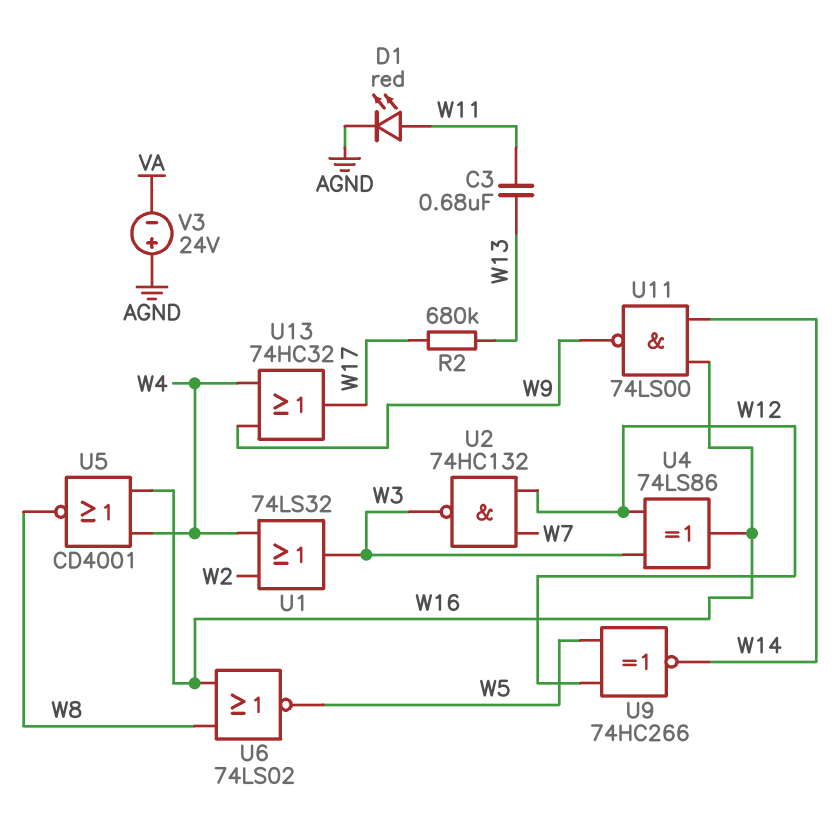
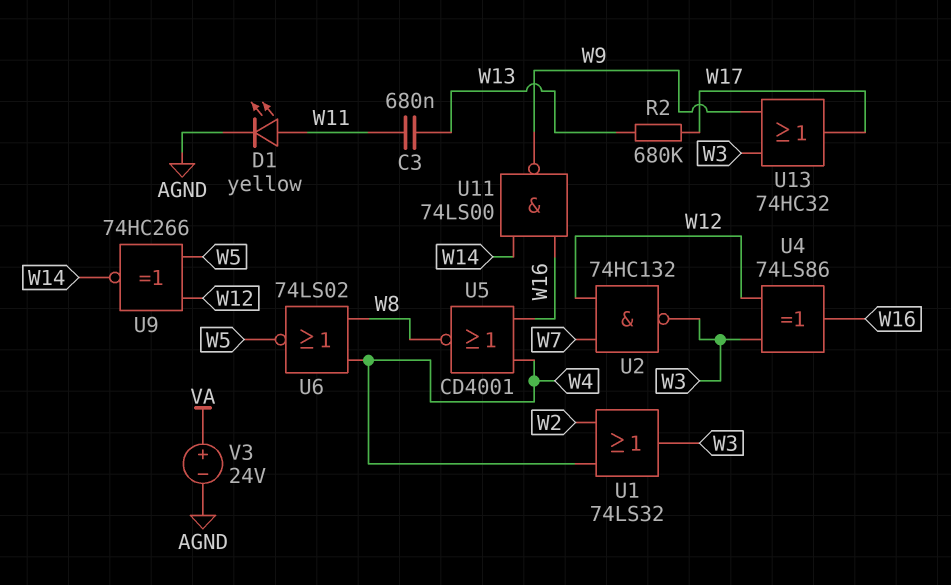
D1: LED red (A W11, K AGND) -> LED yellow (A W11, K AGND)
U6: NOR 74LS02 (in W8, in W16, out W5) -> NOR 74LS02 (in W4, in W8, out W5)
U13: OR 74HC32 (in W4, in W9, out W17) -> OR 74HC32 (in W3, in W9, out W17)
V3: 24V (plus AGND, minus VA) -> 24V (plus VA, minus AGND)

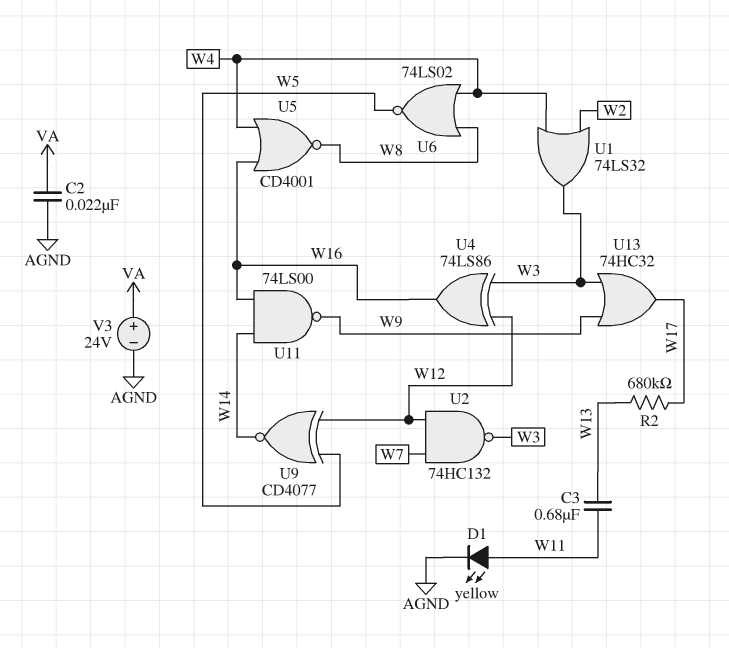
C2: none -> 22nF (AGND, VA)
U9: XNOR 74HC266 (in W5, in W12, out W14) -> XNOR CD4077 (in W5, in W12, out W14)

